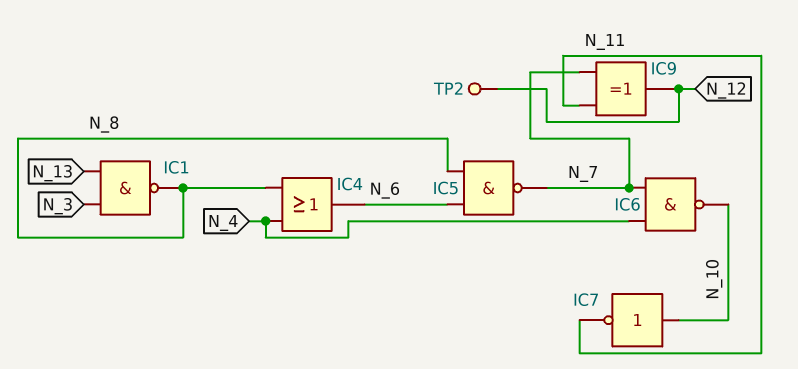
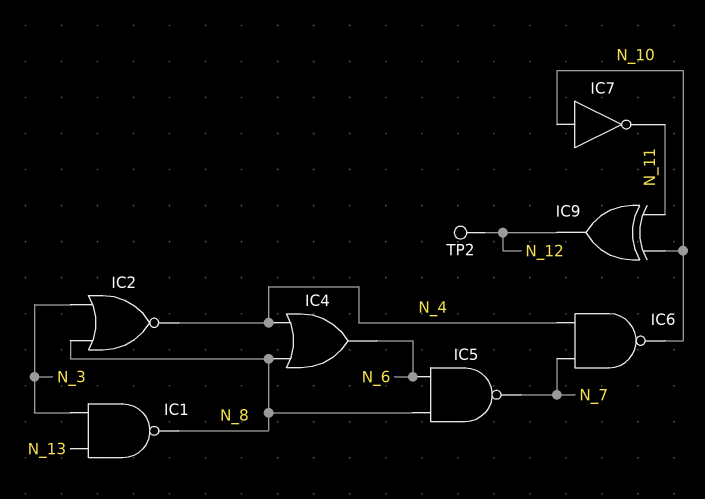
IC2: none -> NOR (in N_3, in N_8, out N_4)
IC9: XOR (in N_7, in N_11, out N_12) -> XOR (in N_10, in N_11, out N_12)

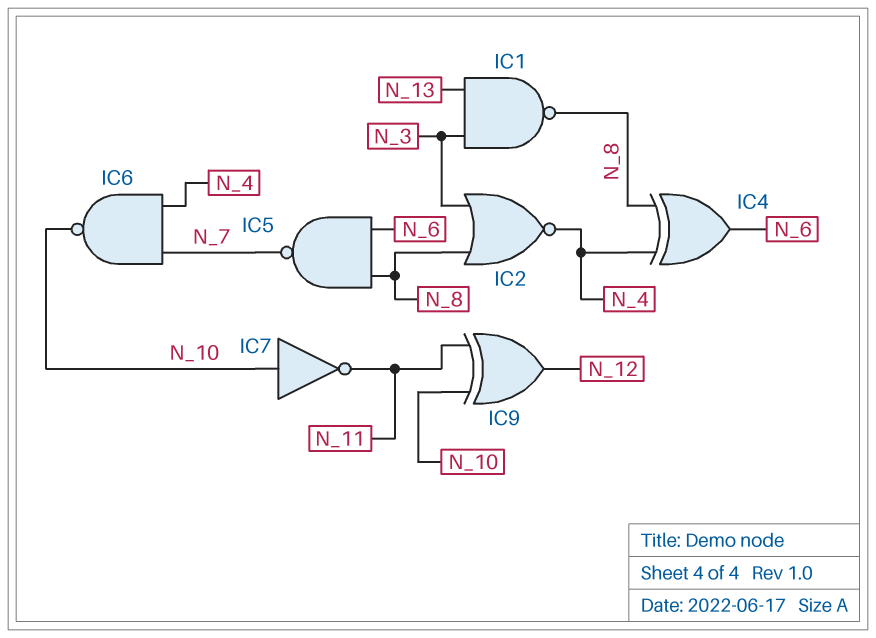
IC4: OR (in N_4, in N_8, out N_6) -> XOR (in N_4, in N_8, out N_6)
TP2: test point (N_12) -> none

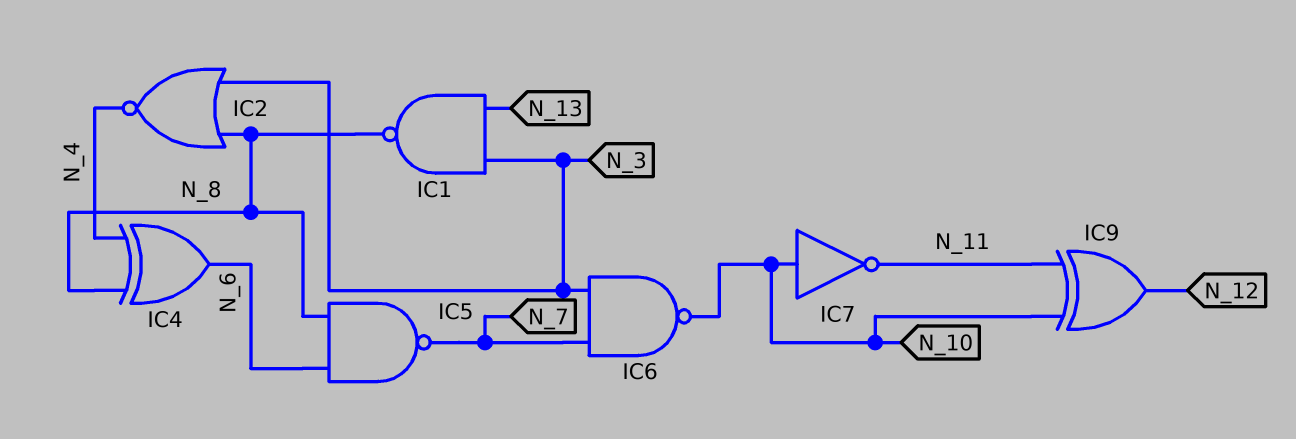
IC6: NAND (in N_4, in N_7, out N_10) -> NAND (in N_3, in N_7, out N_10)

